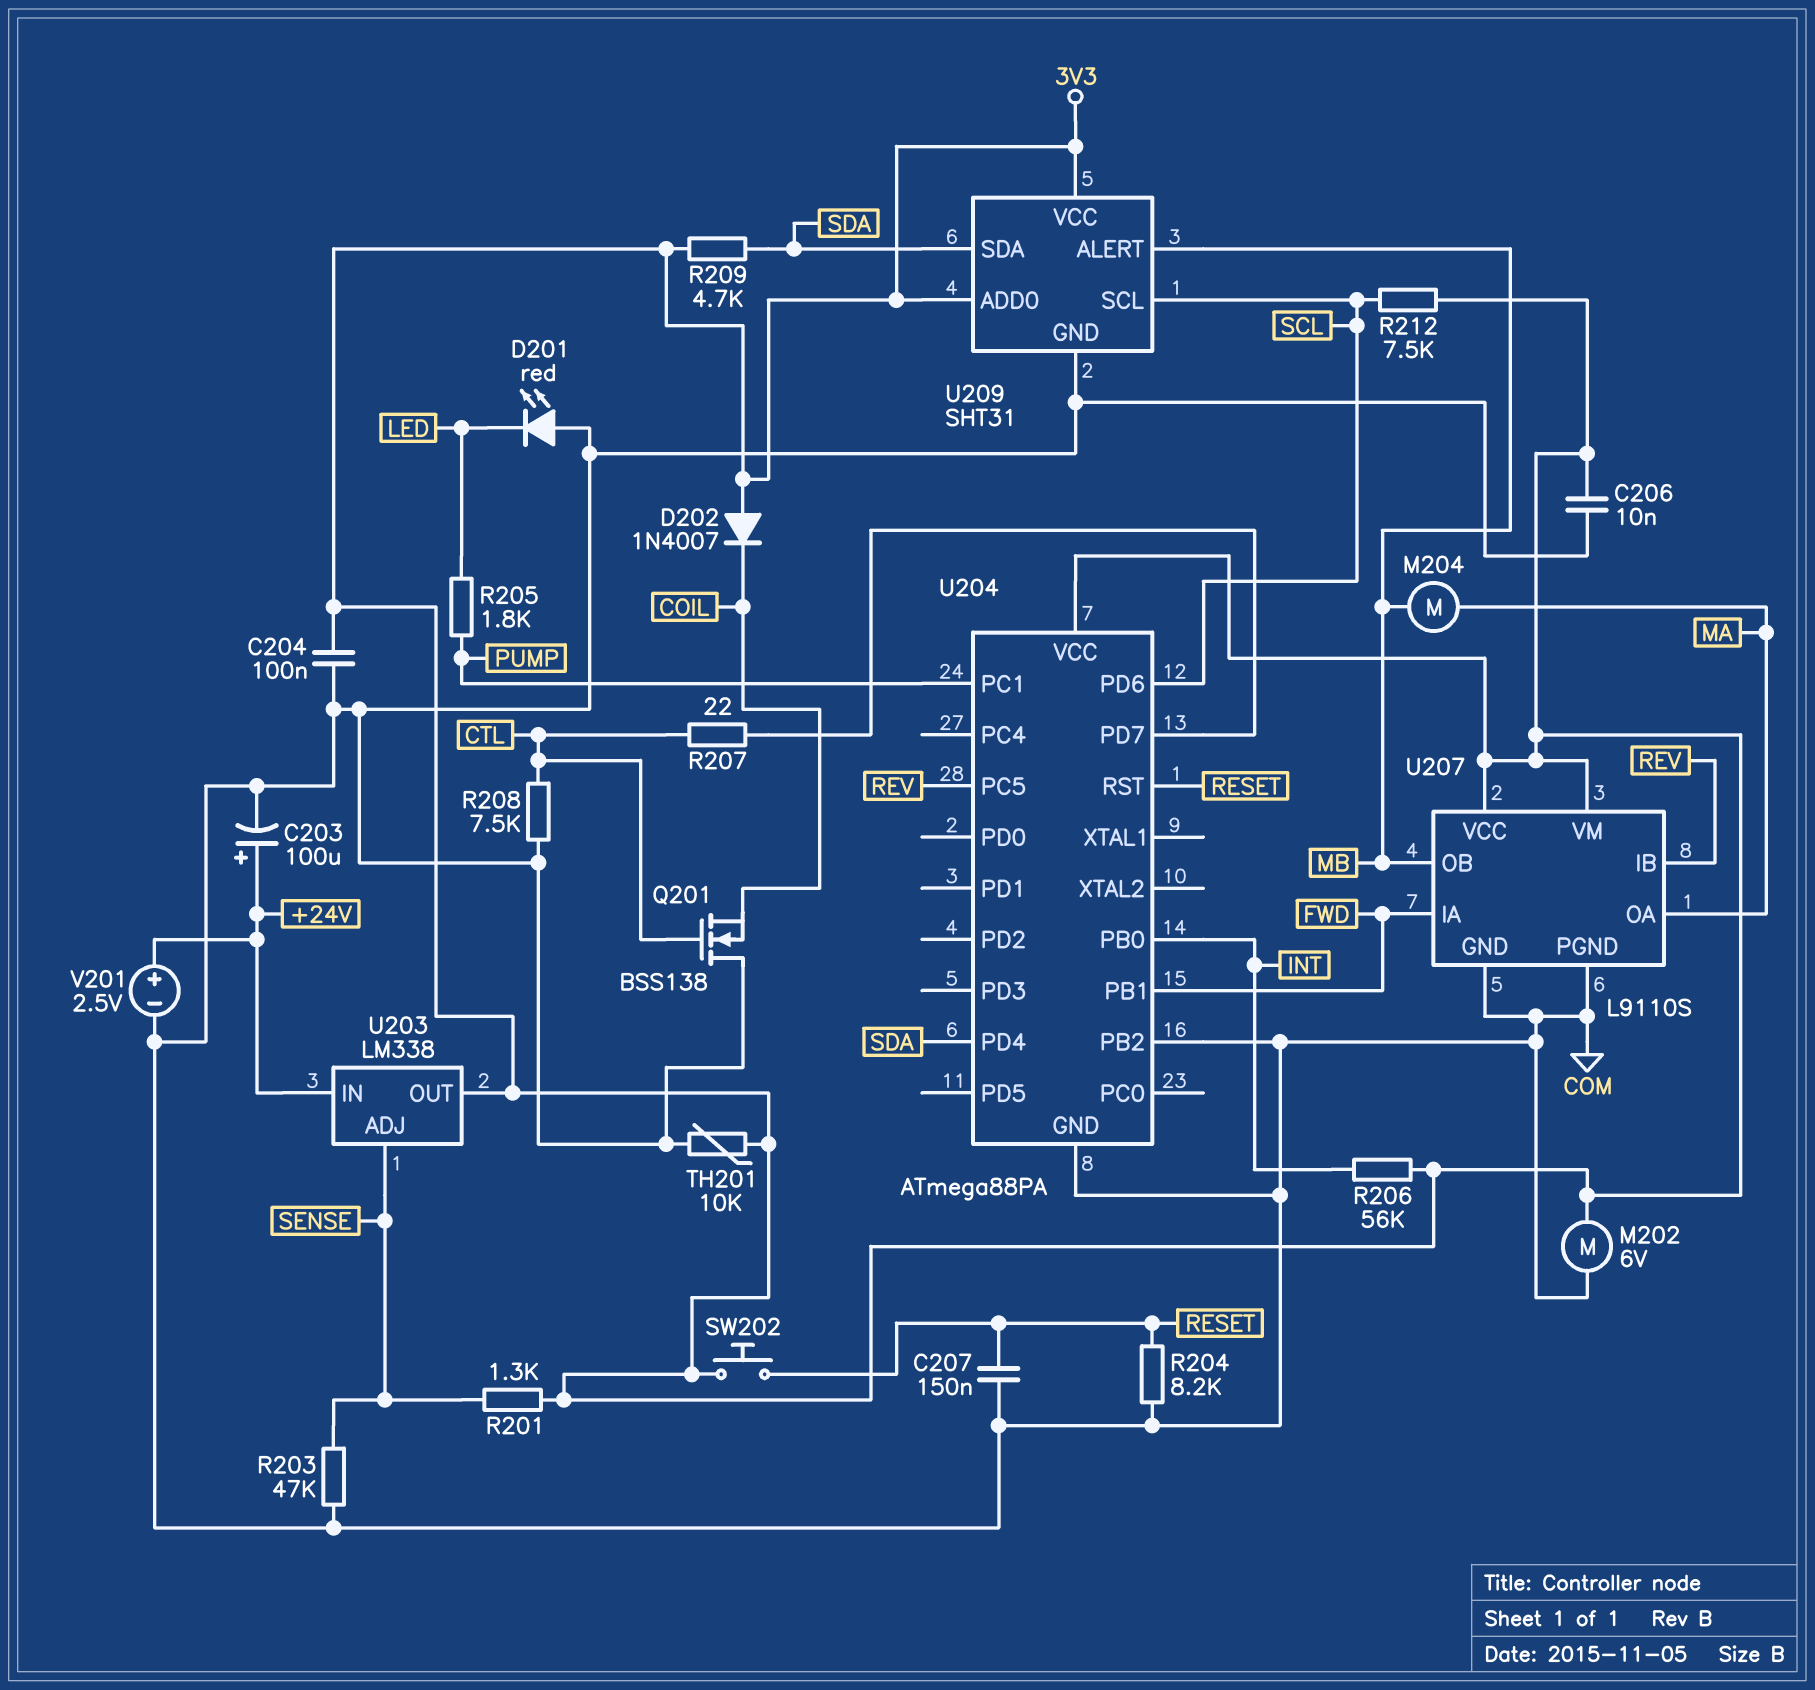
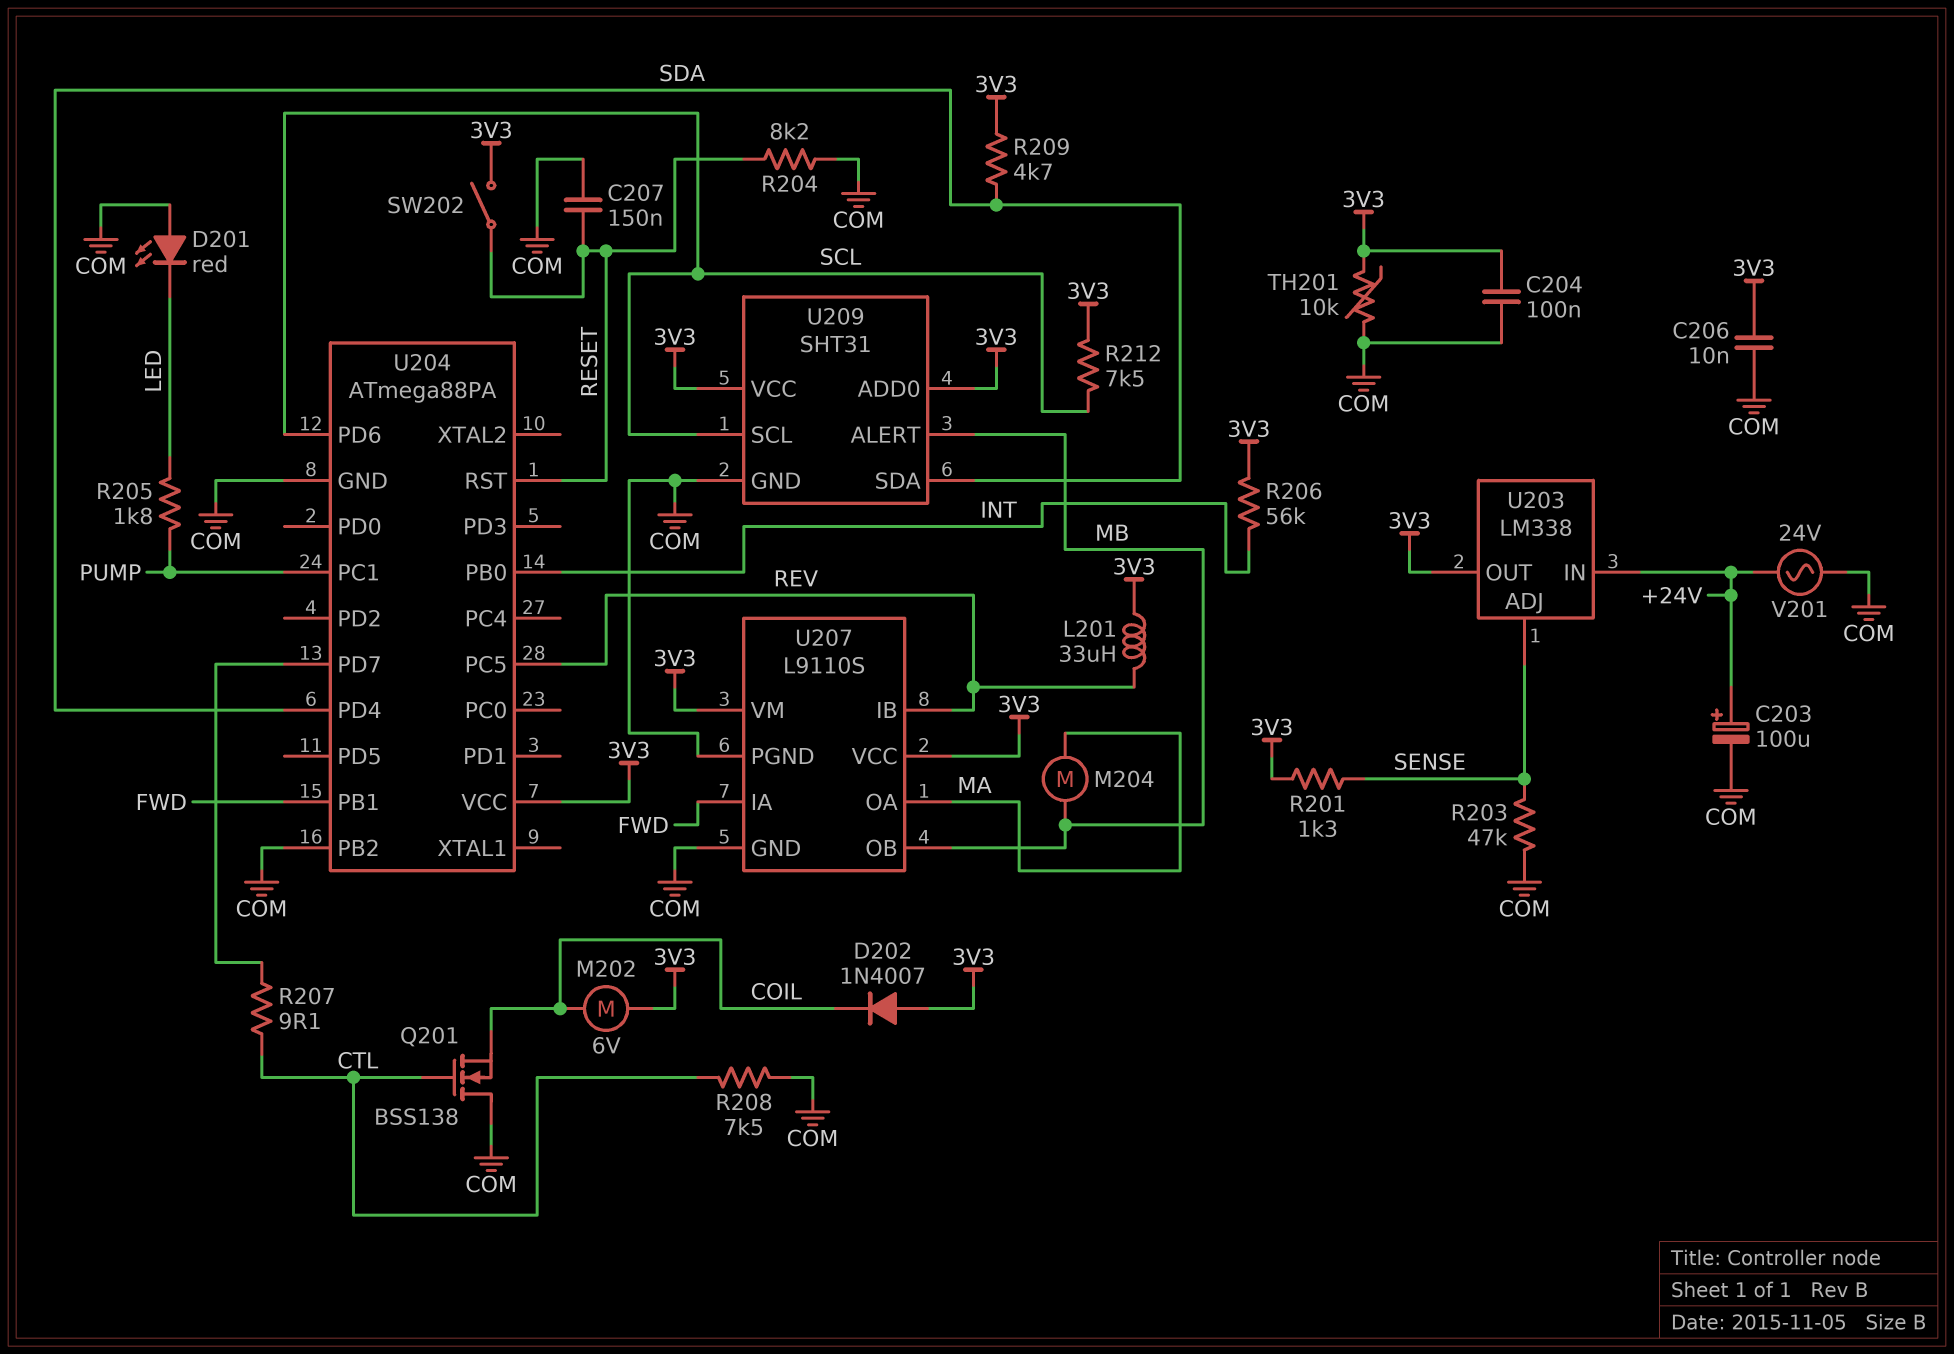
L201: none -> 33uH (3V3, REV)
M202: motor 6V (3V3, COM) -> motor 6V (3V3, COIL)
R207: 22 (CTL, U204/PD7) -> 9.1 (CTL, U204/PD7)
SW202: button (3V3, RESET) -> switch (3V3, RESET)
V201: 2.5V (plus +24V, minus COM) -> AC 24V (+24V, COM)

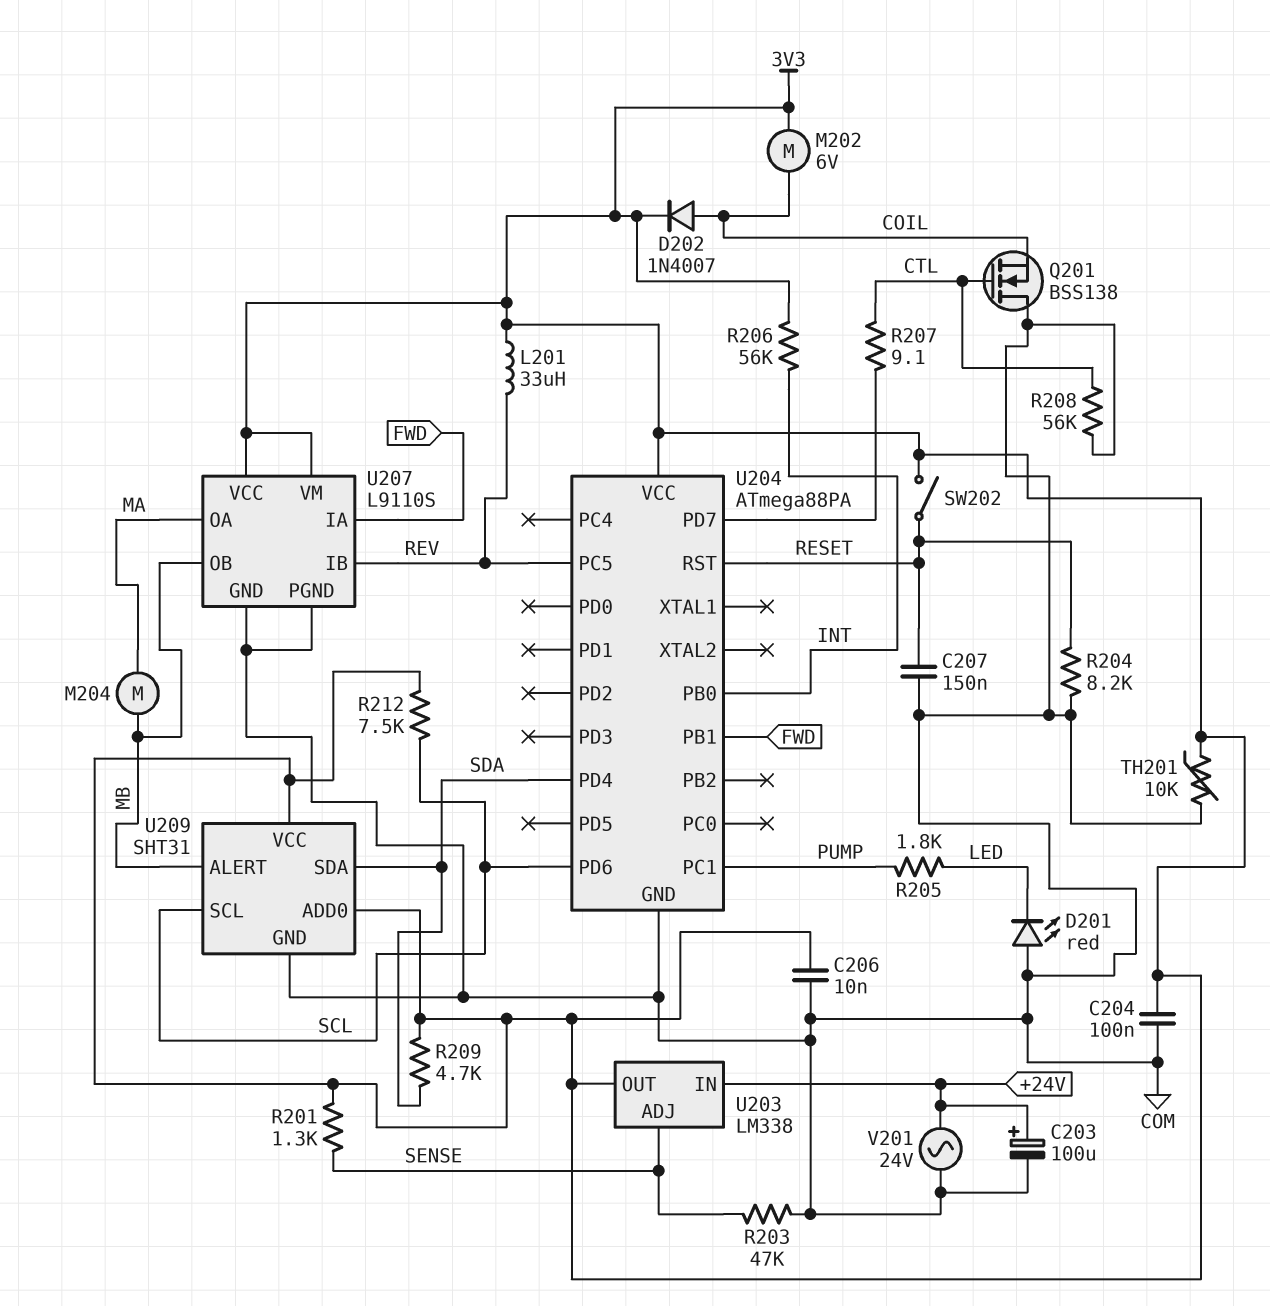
D202: diode 1N4007 (A 3V3, K COIL) -> diode 1N4007 (A COIL, K 3V3)
R208: 7.5k (COM, CTL) -> 56k (COM, CTL)
U204 pin PB2: COM -> none

